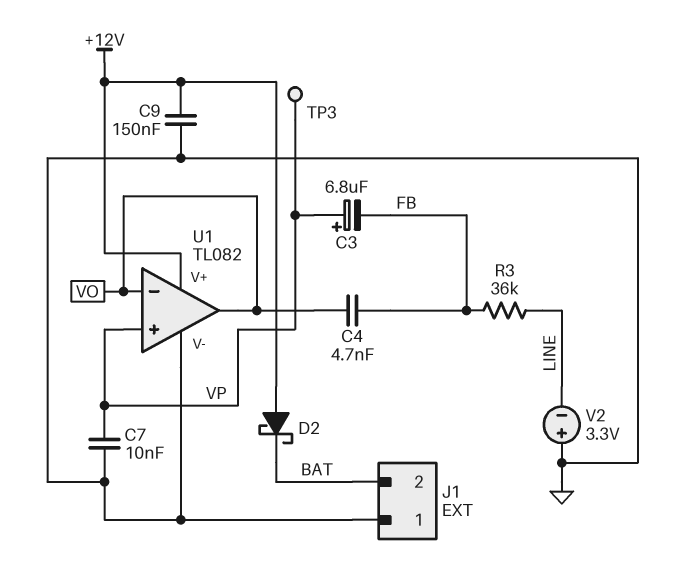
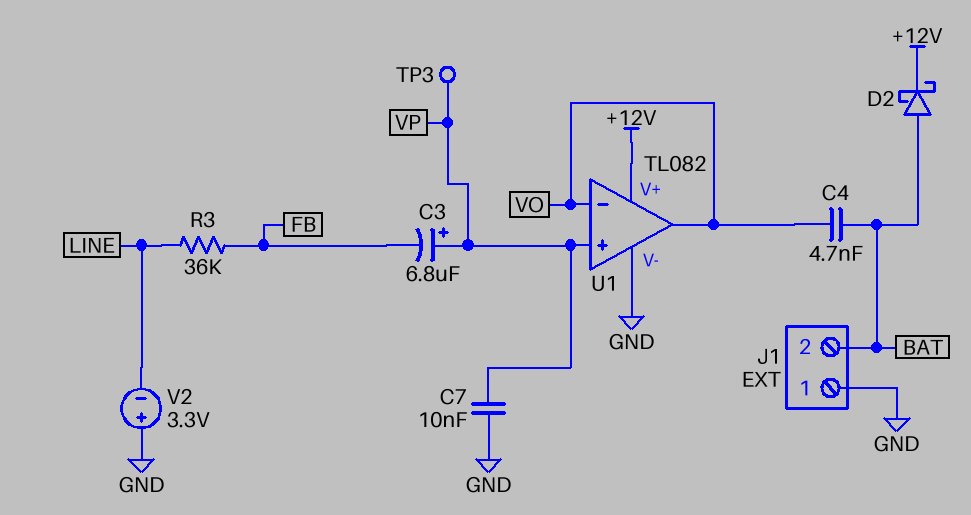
C4: 4.7nF (FB, VO) -> 4.7nF (BAT, VO)
C9: 150nF (+12V, GND) -> none
D2: schottky (A +12V, K BAT) -> schottky (A BAT, K +12V)

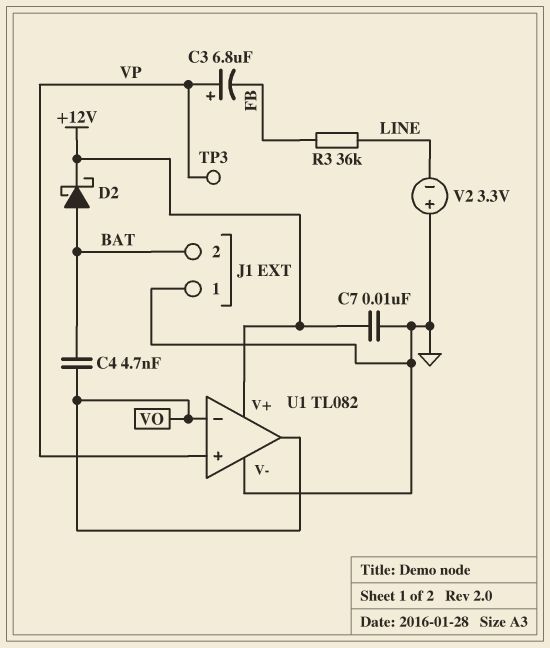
C7: 10nF (GND, VP) -> 10nF (+12V, GND)

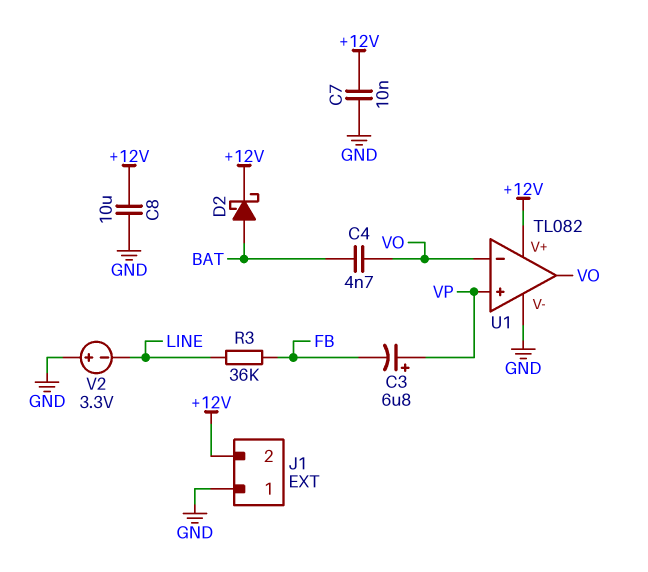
C8: none -> 10uF (+12V, GND)
J1 pin 2: BAT -> +12V
TP3: test point (VP) -> none

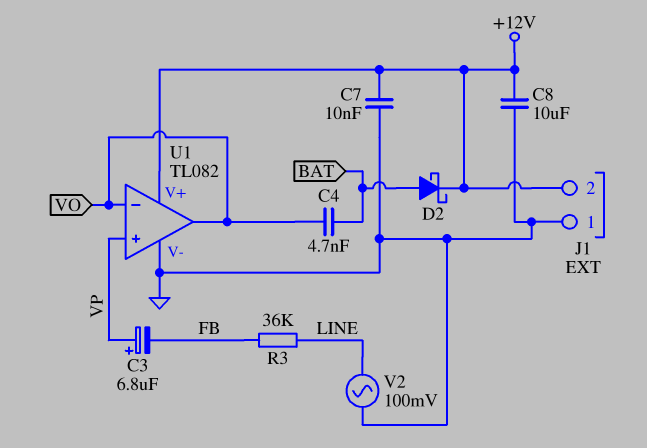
V2: 3.3V (plus GND, minus LINE) -> AC 100mV (GND, LINE)

